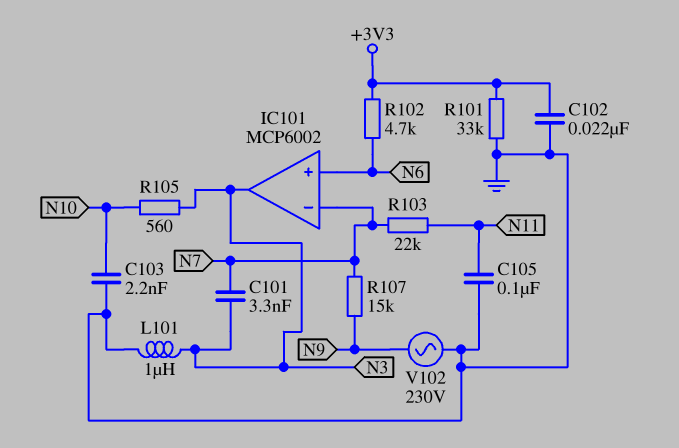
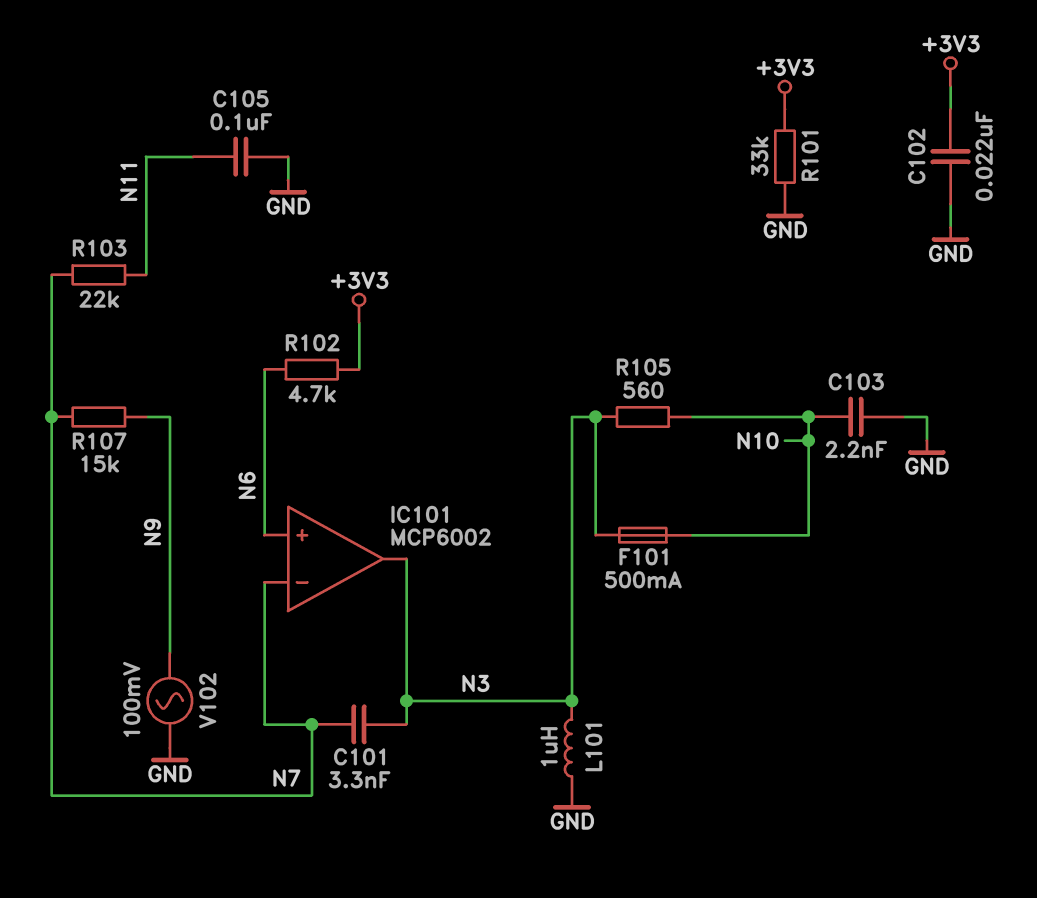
F101: none -> 500mA (N3, N10)
V102: AC 230V (GND, N9) -> AC 100mV (GND, N9)

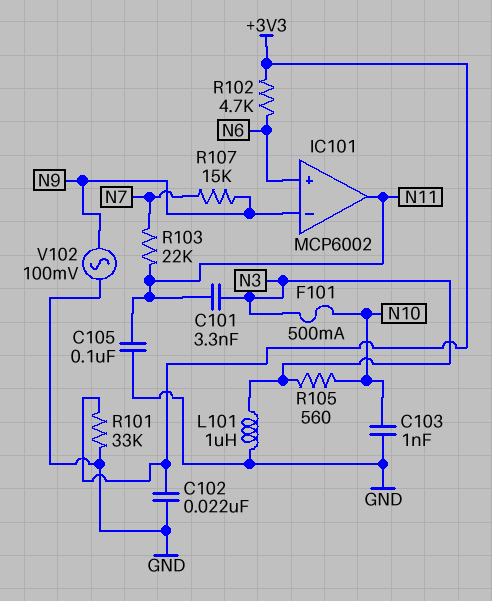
C101: 3.3nF (N3, N7) -> 3.3nF (N3, N11)
C103: 2.2nF (GND, N10) -> 1nF (GND, N10)
IC101 pin in-: N7 -> N9
IC101 pin out: N3 -> N11

